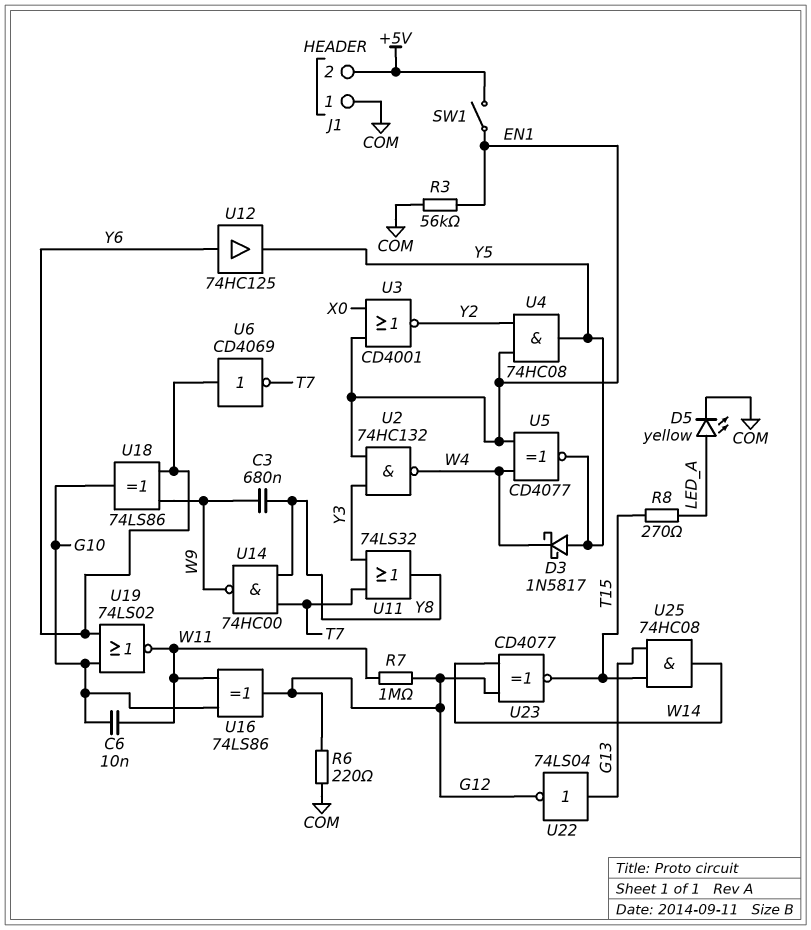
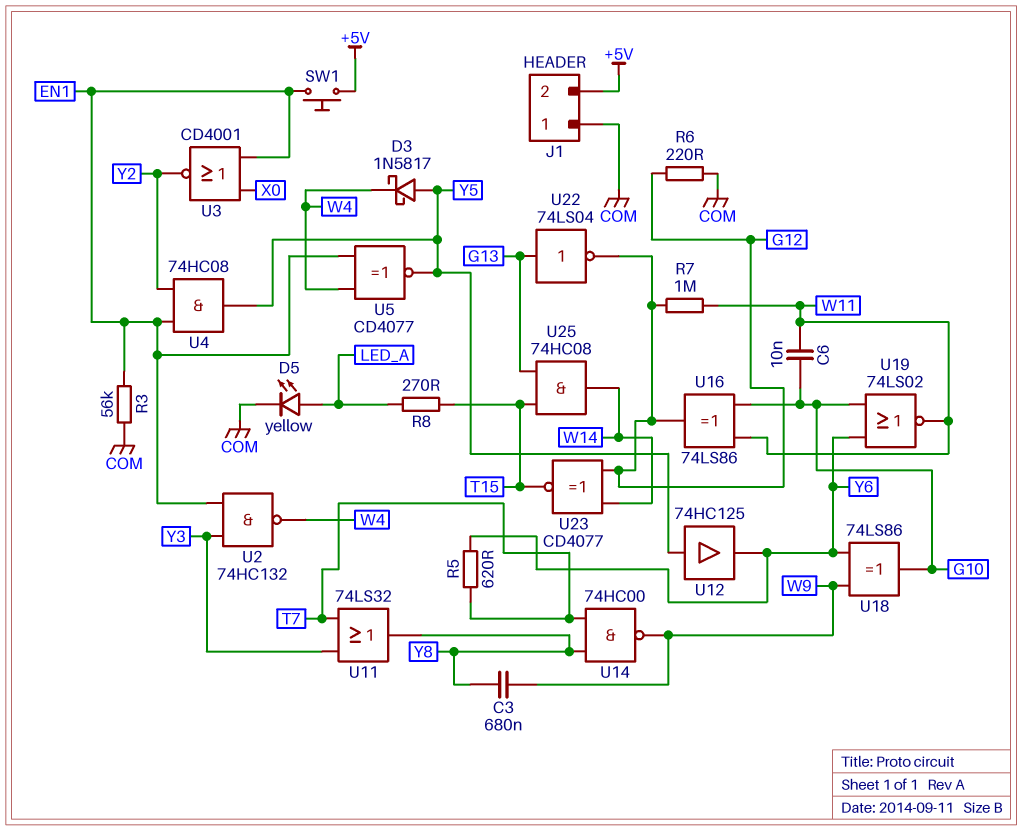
R5: none -> 620 (T7, Y6)
SW1: switch (+5V, EN1) -> button (+5V, EN1)
U6: NOT CD4069 (in Y6, out T7) -> none
U12: buffer 74HC125 (in Y6, out Y5) -> buffer 74HC125 (in Y5, out Y6)

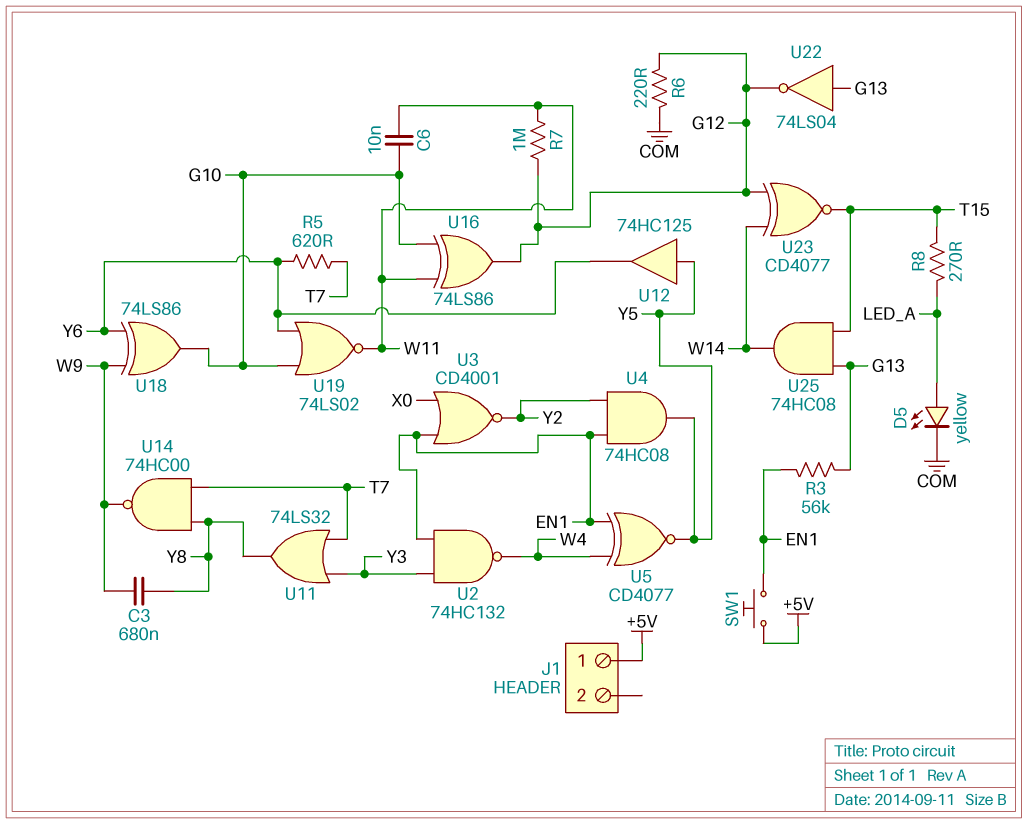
D3: schottky 1N5817 (A Y5, K W4) -> none
J1 pin 1: COM -> +5V
J1 pin 2: +5V -> none
R3: 56k (COM, EN1) -> 56k (EN1, G13)

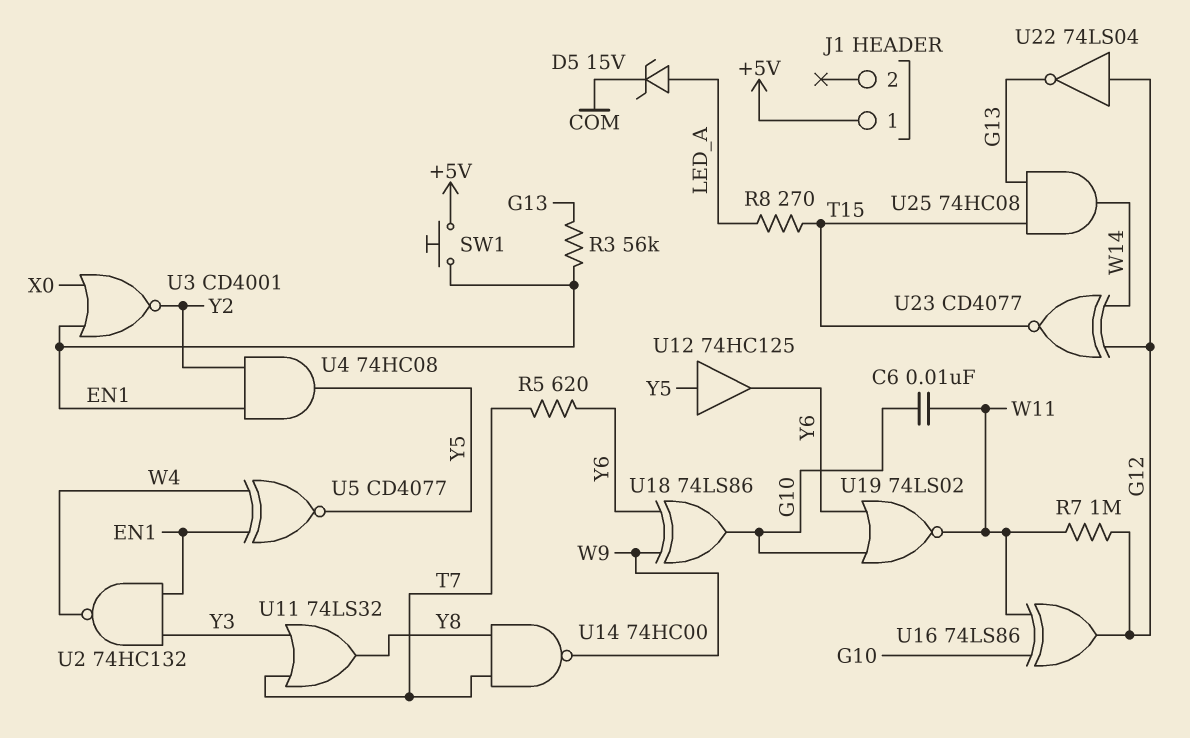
C3: 680nF (W9, Y8) -> none
D5: LED yellow (A LED_A, K COM) -> zener 15V (A LED_A, K COM)
R6: 220 (COM, G12) -> none
U22: NOT 74LS04 (in G13, out G12) -> NOT 74LS04 (in G12, out G13)

